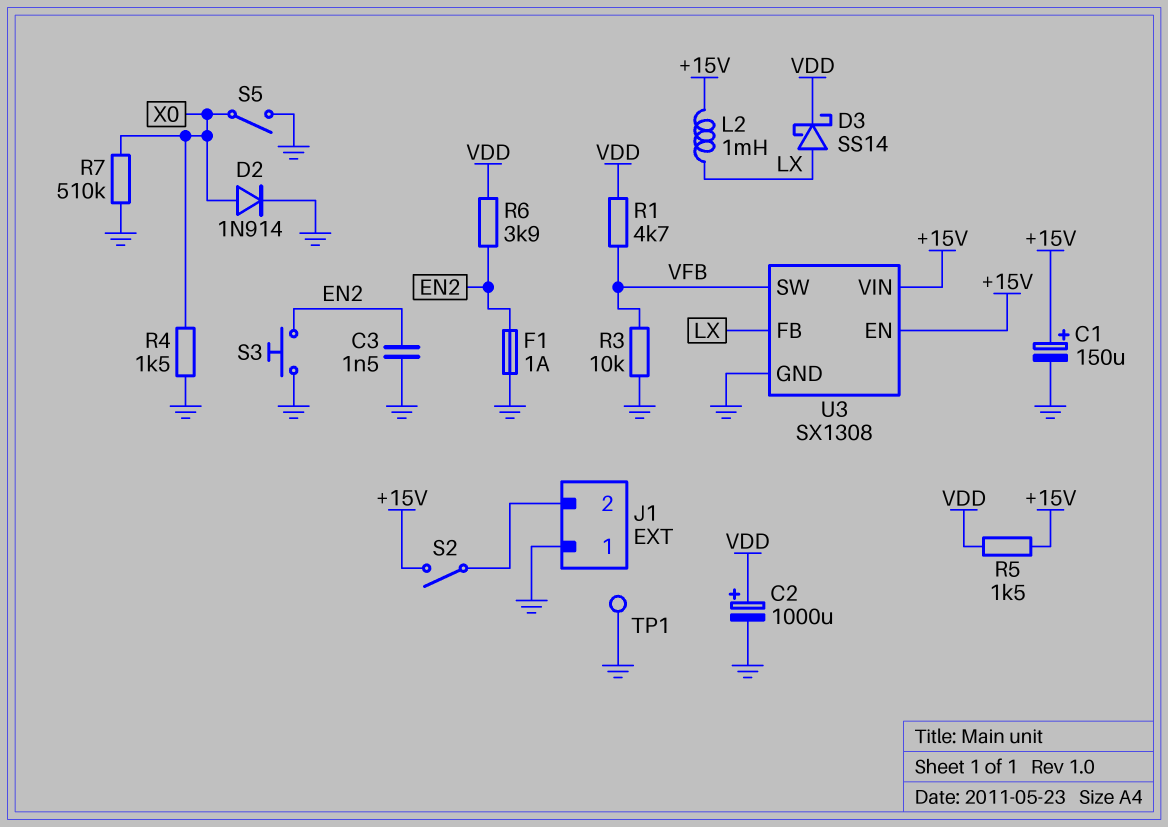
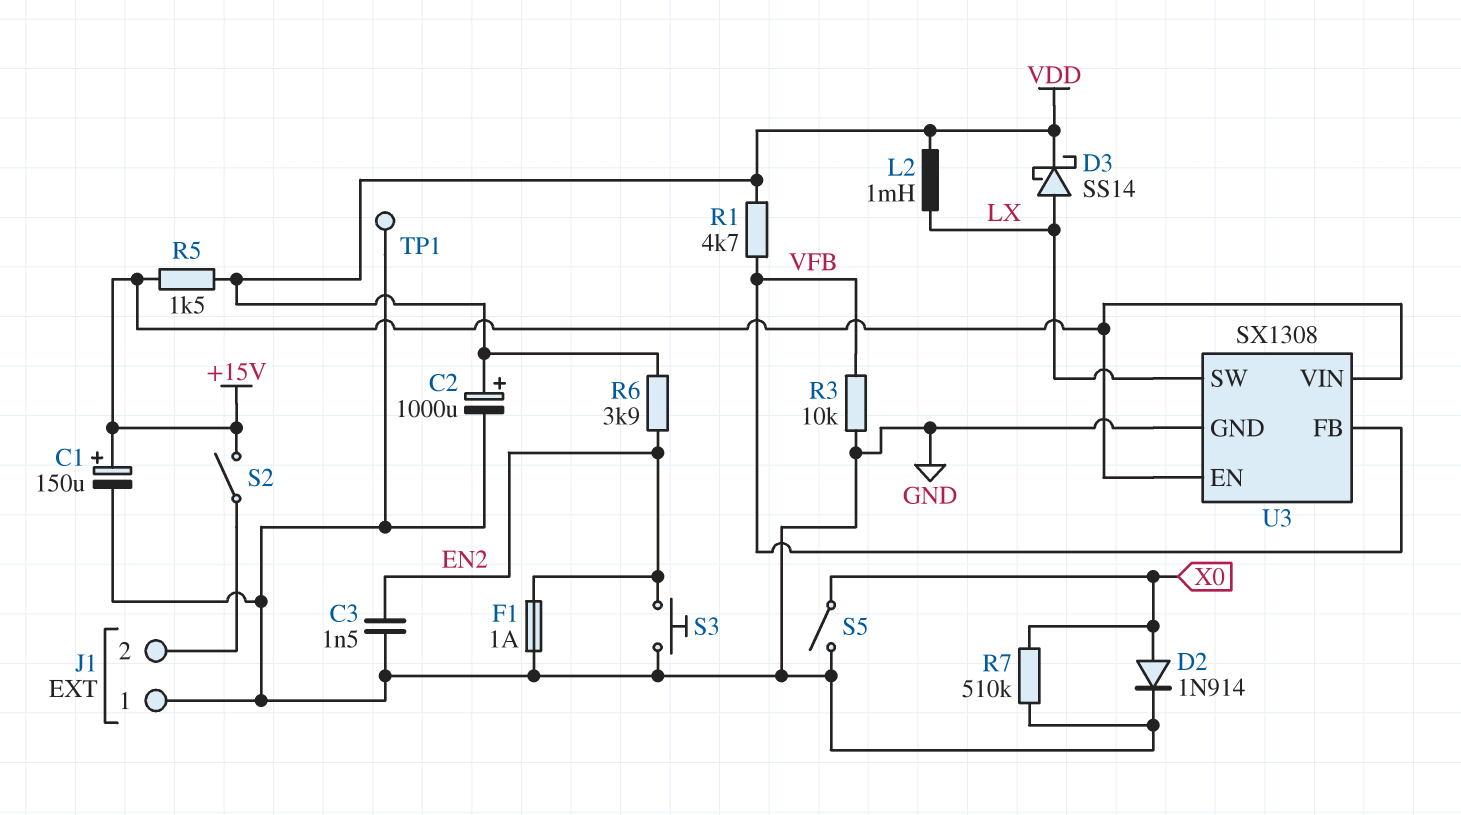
L2: 1mH (+15V, LX) -> 1mH (LX, VDD)
R4: 1.5k (GND, X0) -> none
U3 pin FB: LX -> VFB
U3 pin SW: VFB -> LX

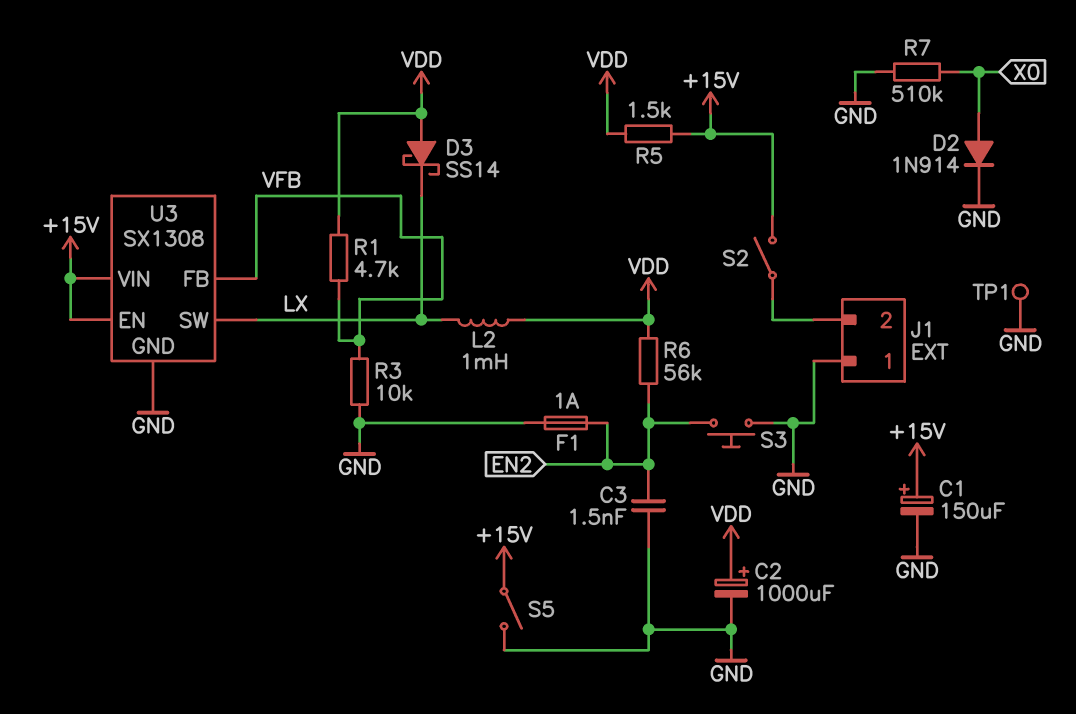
D3: schottky SS14 (A LX, K VDD) -> schottky SS14 (A VDD, K LX)
R6: 3.9k (EN2, VDD) -> 56k (EN2, VDD)
S5: switch (GND, X0) -> switch (+15V, GND)

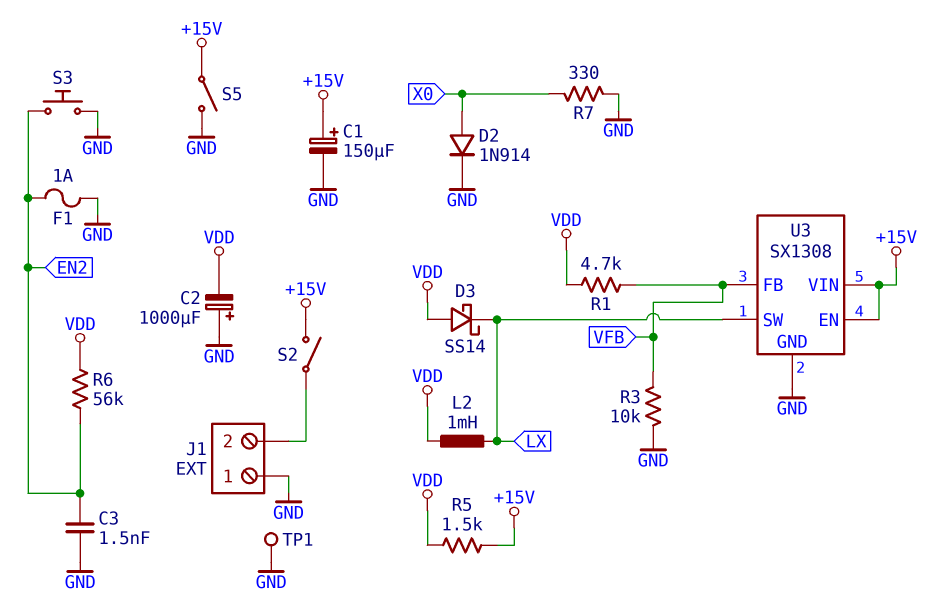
C2: 1000uF (plus VDD, minus GND) -> 1000uF (plus GND, minus VDD)
R7: 510k (GND, X0) -> 330 (GND, X0)

